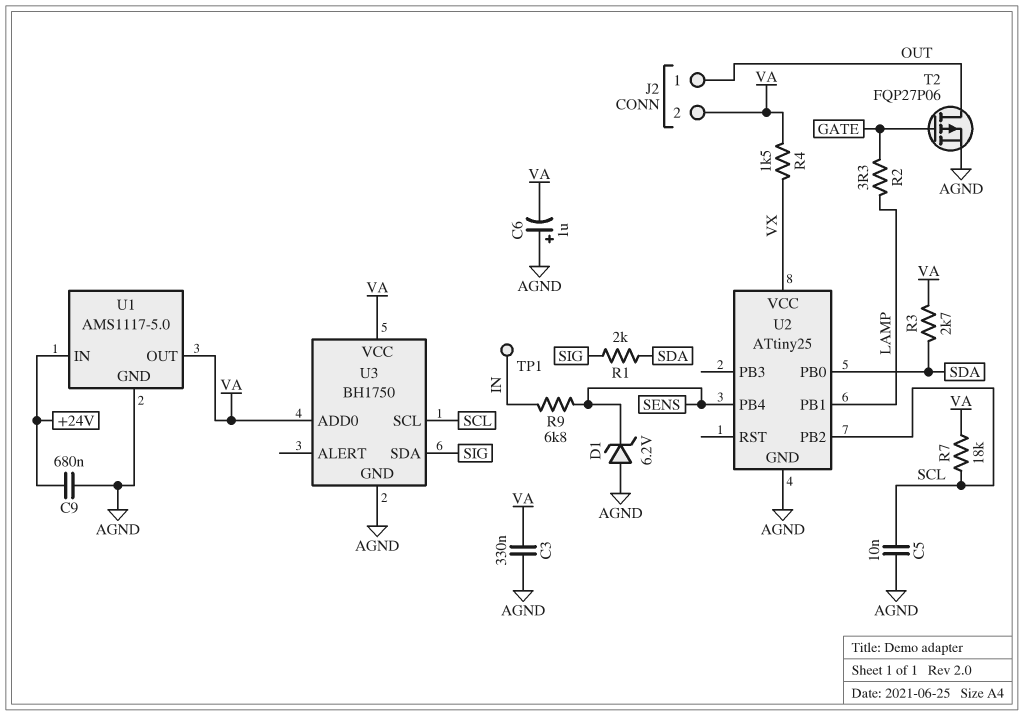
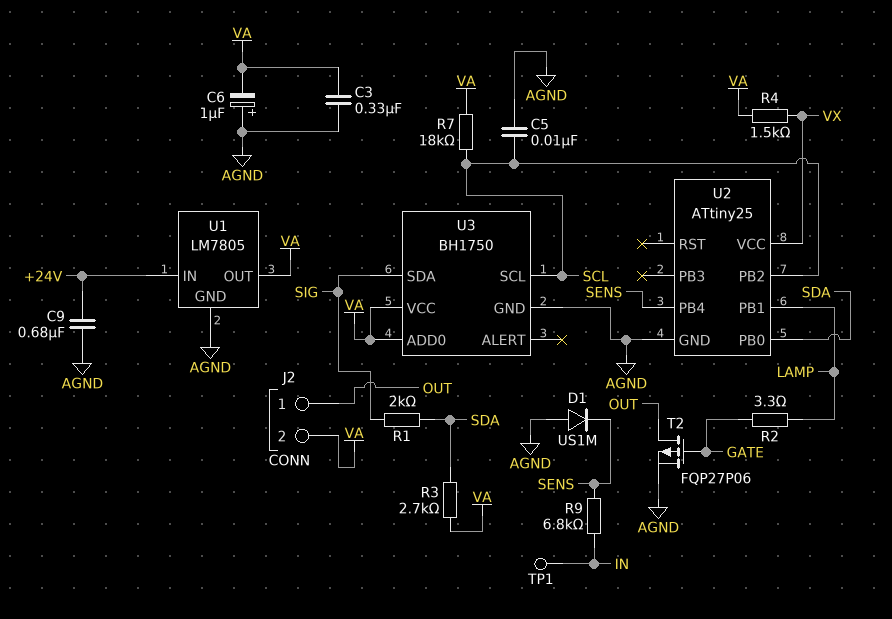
D1: zener 6.2V (A AGND, K SENS) -> diode US1M (A AGND, K SENS)
U1: AMS1117-5.0 -> LM7805

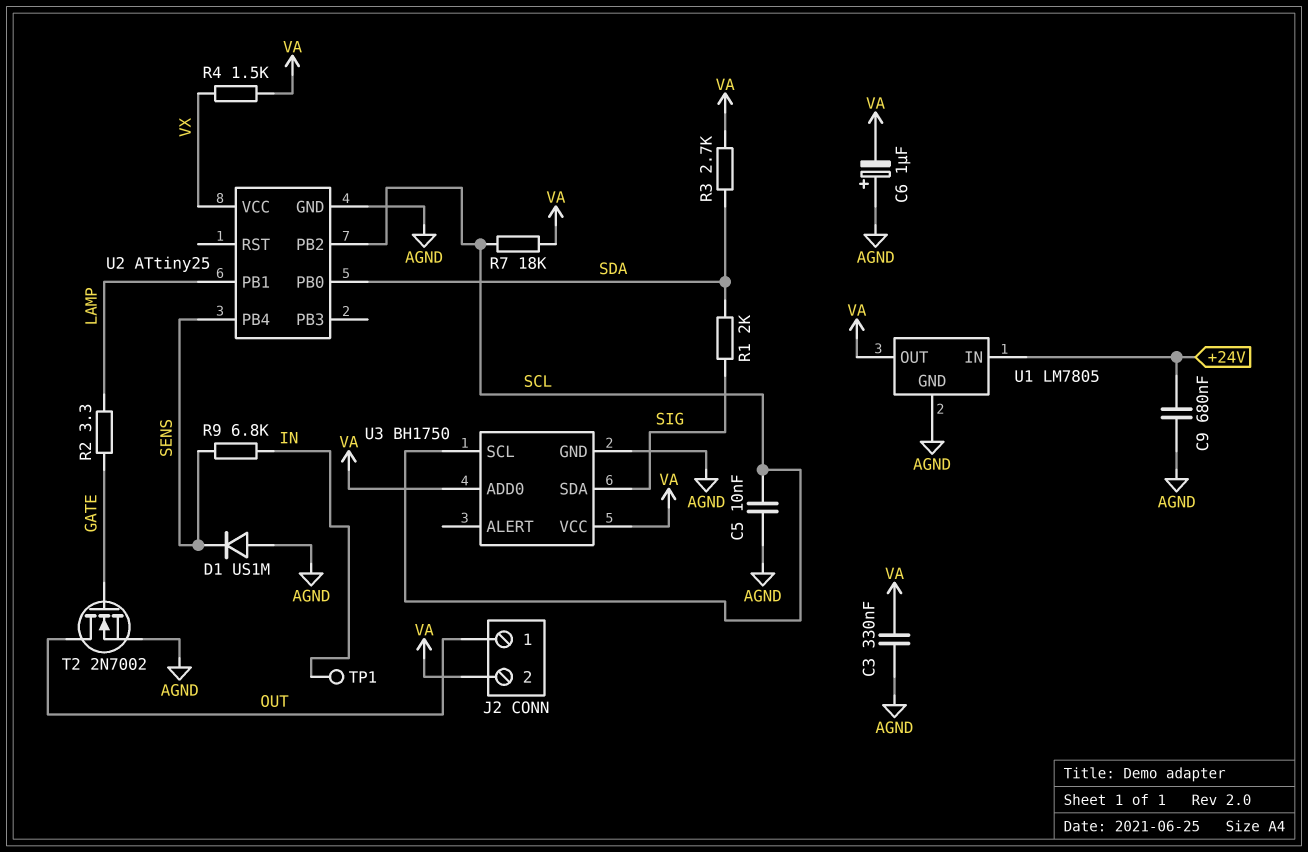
T2: PMOS FQP27P06 (G GATE, D OUT, S AGND) -> NMOS 2N7002 (G GATE, D OUT, S AGND)

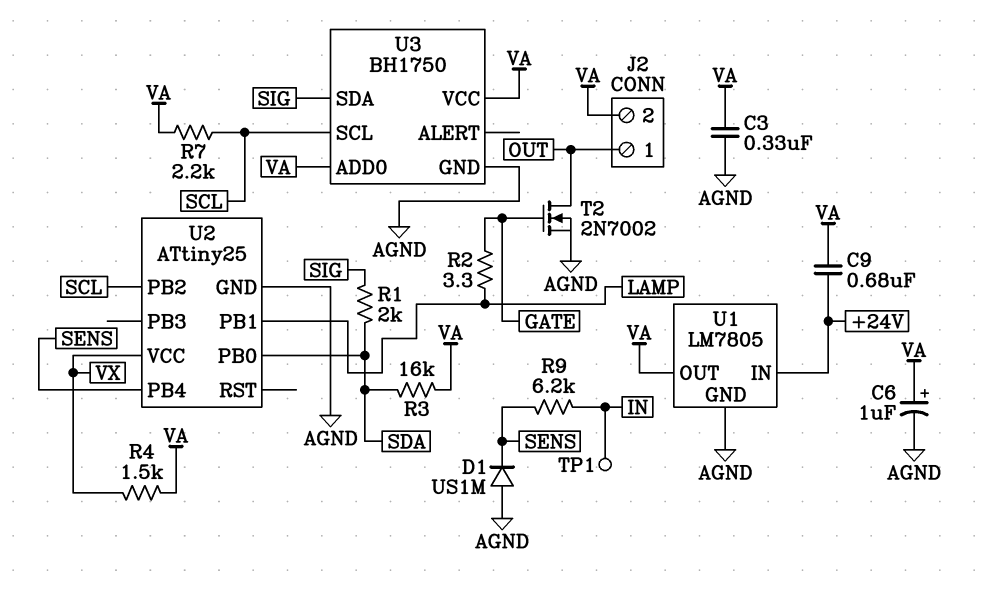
C5: 10nF (AGND, SCL) -> none
C6: 1uF (plus AGND, minus VA) -> 1uF (plus VA, minus AGND)
C9: 680nF (+24V, AGND) -> 680nF (+24V, VA)
R3: 2.7k (SDA, VA) -> 16k (SDA, VA)
R7: 18k (SCL, VA) -> 2.2k (SCL, VA)
R9: 6.8k (IN, SENS) -> 6.2k (IN, SENS)

